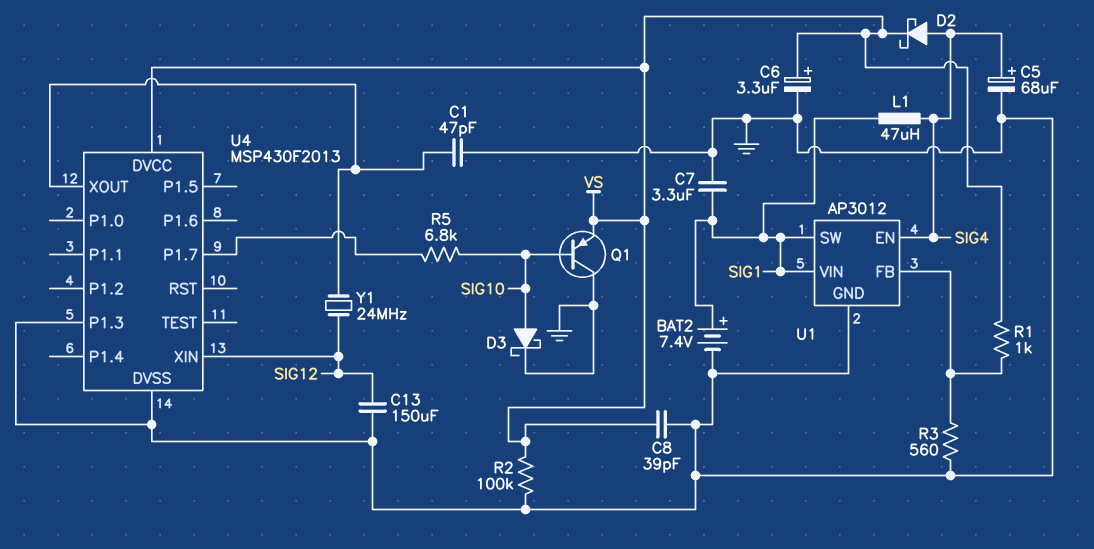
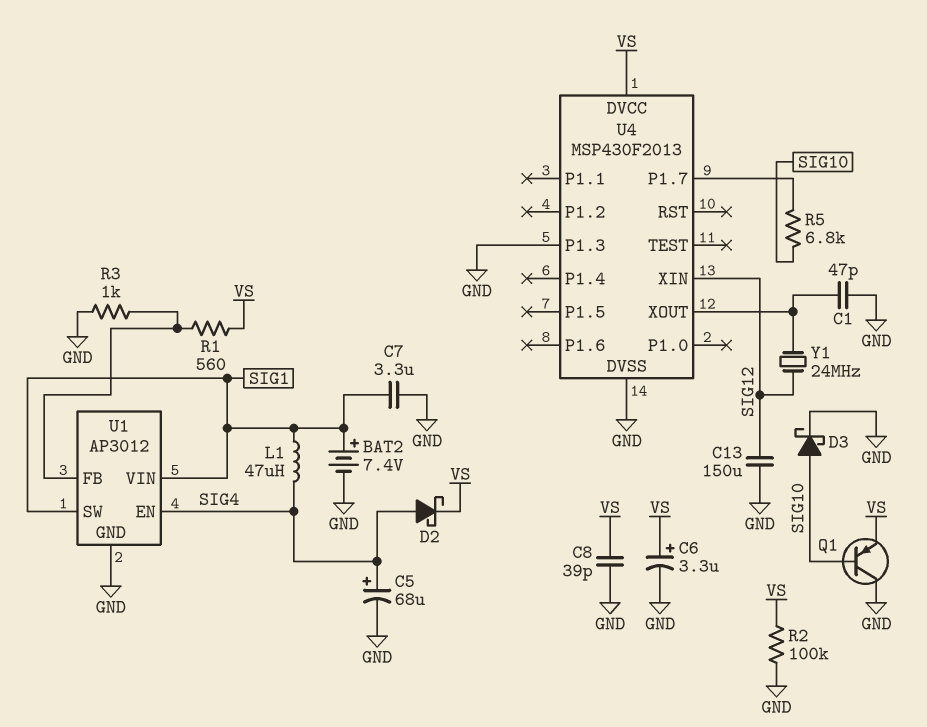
R1: 1k (U1/FB, VS) -> 560 (U1/FB, VS)
R3: 560 (GND, U1/FB) -> 1k (GND, U1/FB)

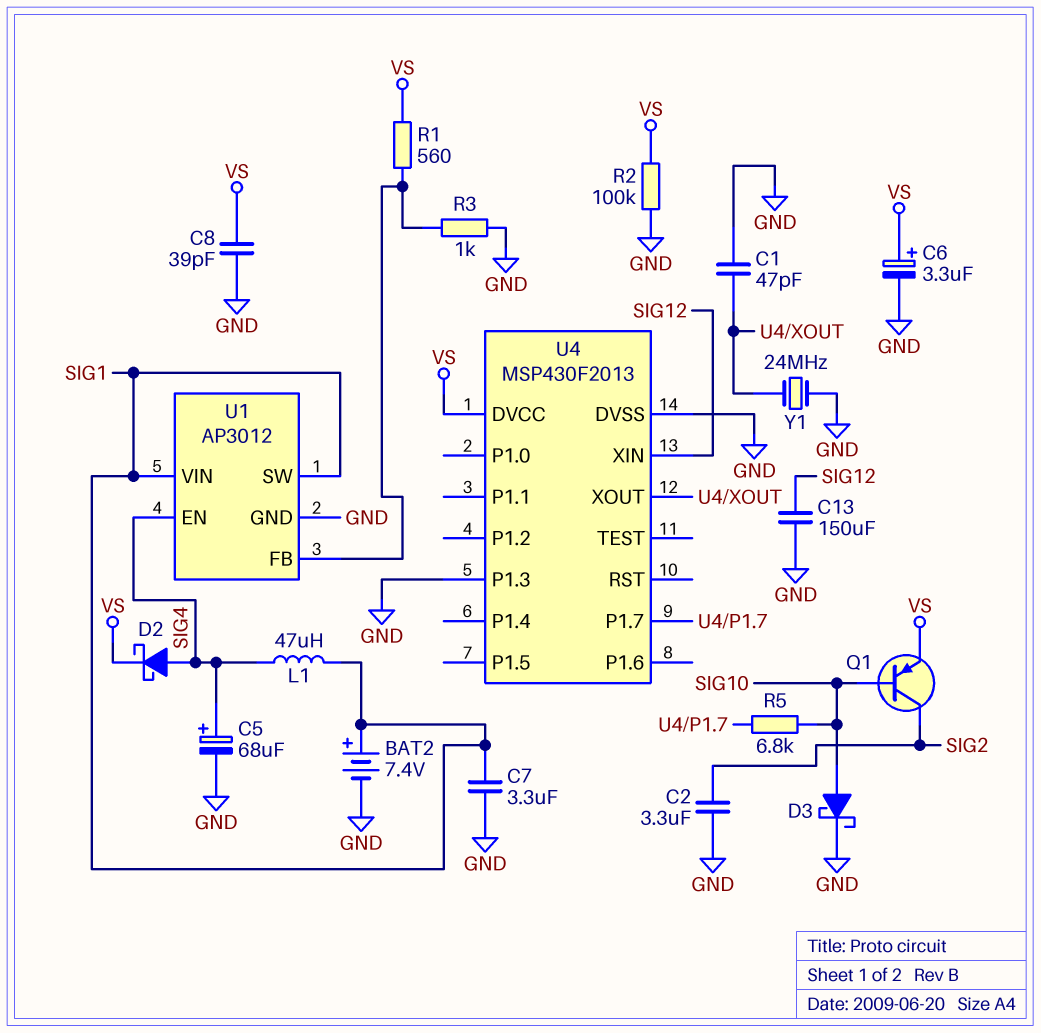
C2: none -> 3.3uF (GND, SIG2)
Q1: PNP (B SIG10, C GND, E VS) -> PNP (B SIG10, C SIG2, E VS)
Y1: 24MHz (SIG12, U4/XOUT) -> 24MHz (GND, U4/XOUT)

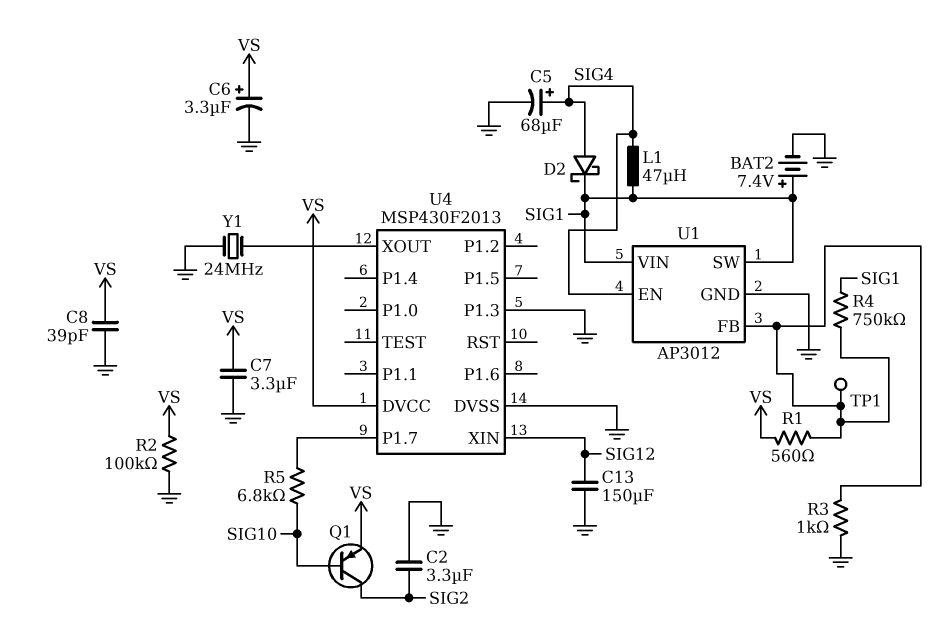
C1: 47pF (GND, U4/XOUT) -> none
C7: 3.3uF (GND, SIG1) -> 3.3uF (GND, VS)
D2: schottky (A SIG4, K VS) -> schottky (A SIG4, K SIG1)
D3: schottky (A SIG10, K GND) -> none
R4: none -> 750k (SIG1, U1/FB)
TP1: none -> test point (U1/FB)

